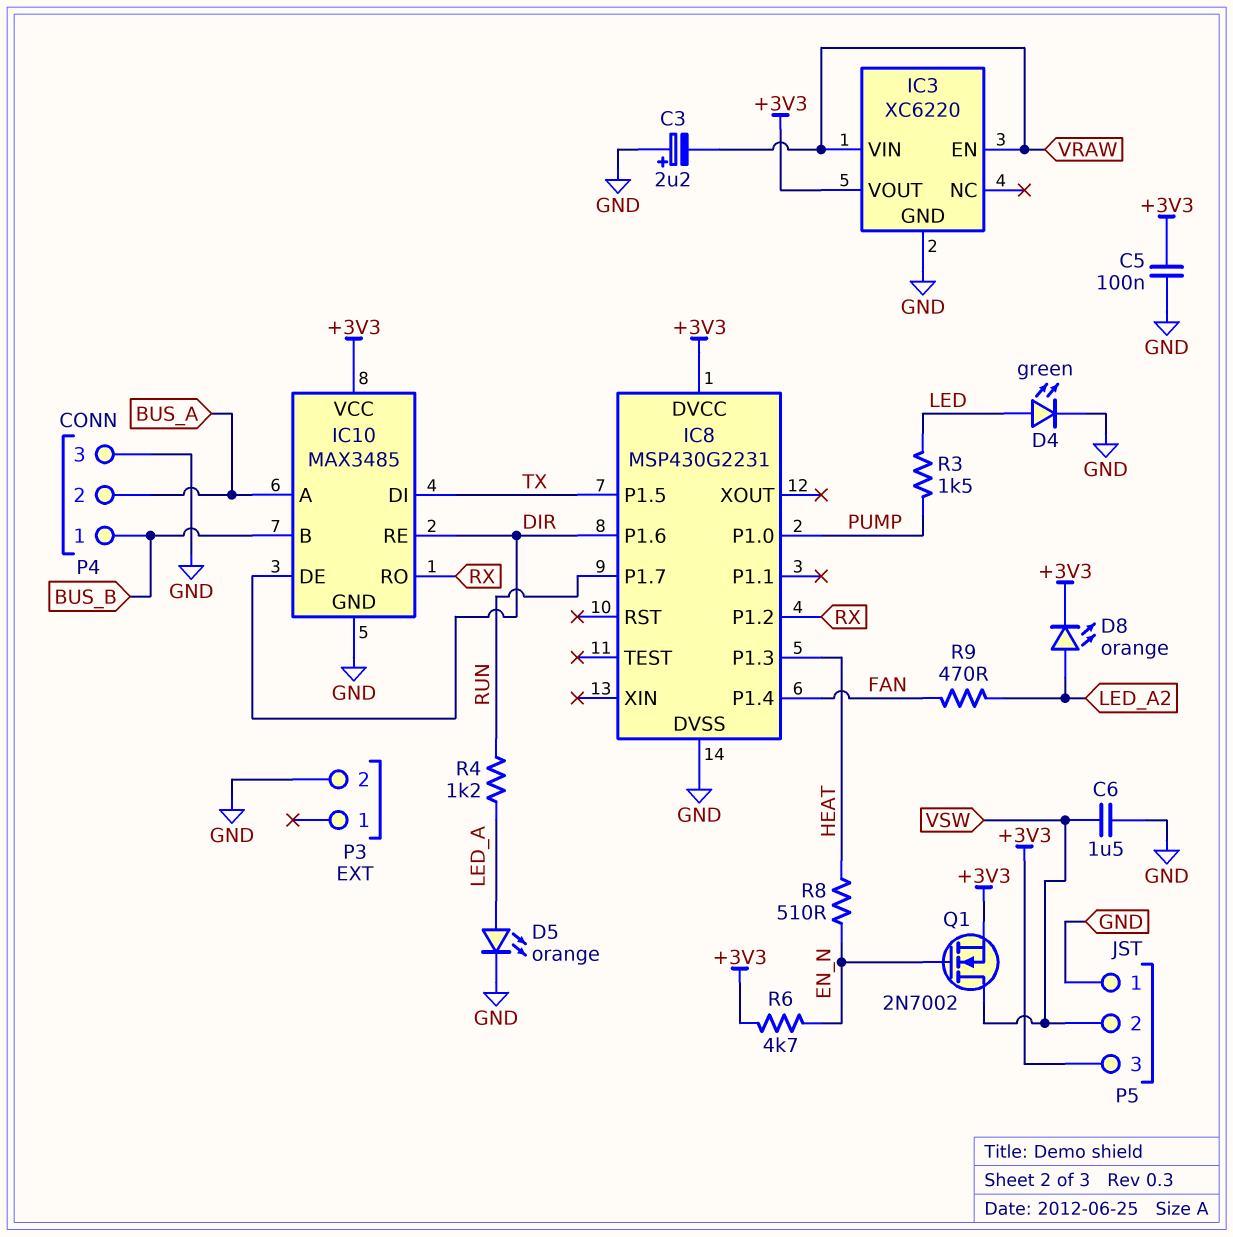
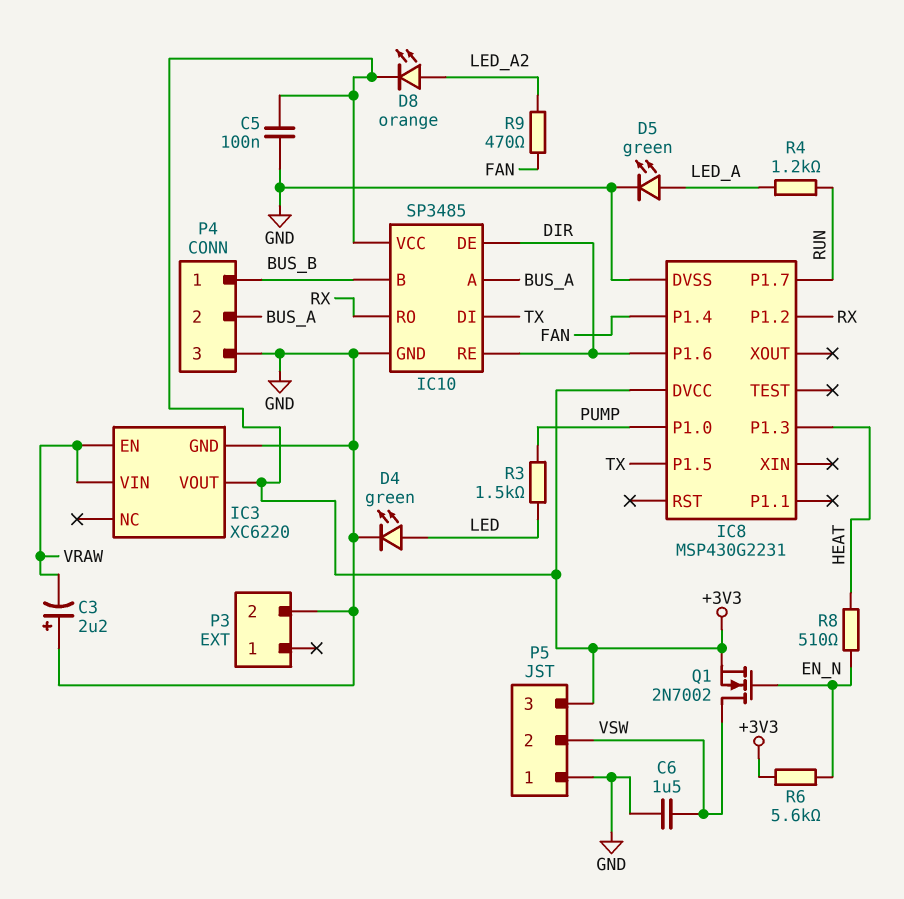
D5: LED orange (A LED_A, K GND) -> LED green (A LED_A, K GND)
IC10: MAX3485 -> SP3485
R6: 4.7k (+3V3, EN_N) -> 5.6k (+3V3, EN_N)

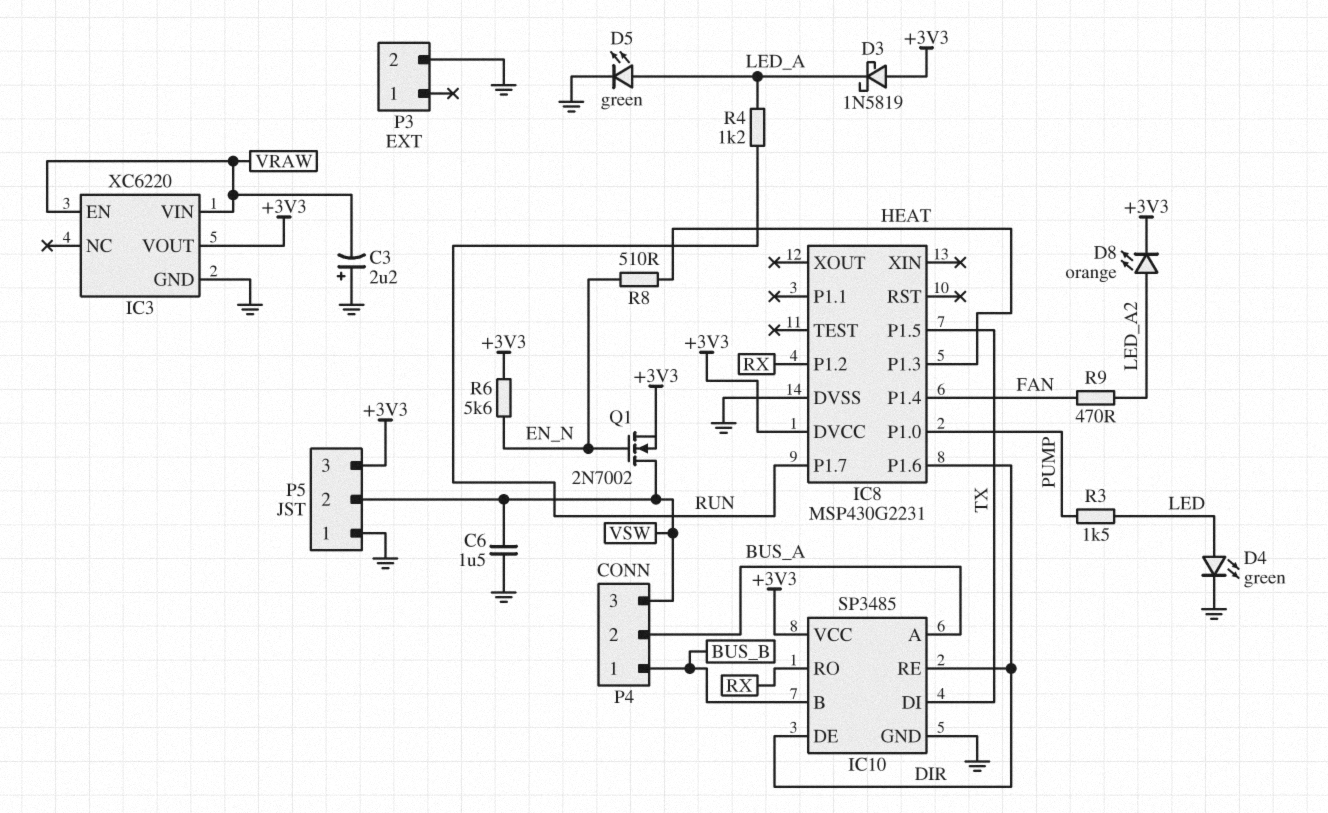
C5: 100nF (+3V3, GND) -> none
D3: none -> schottky 1N5819 (A +3V3, K LED_A)
P4 pin 3: GND -> VSW

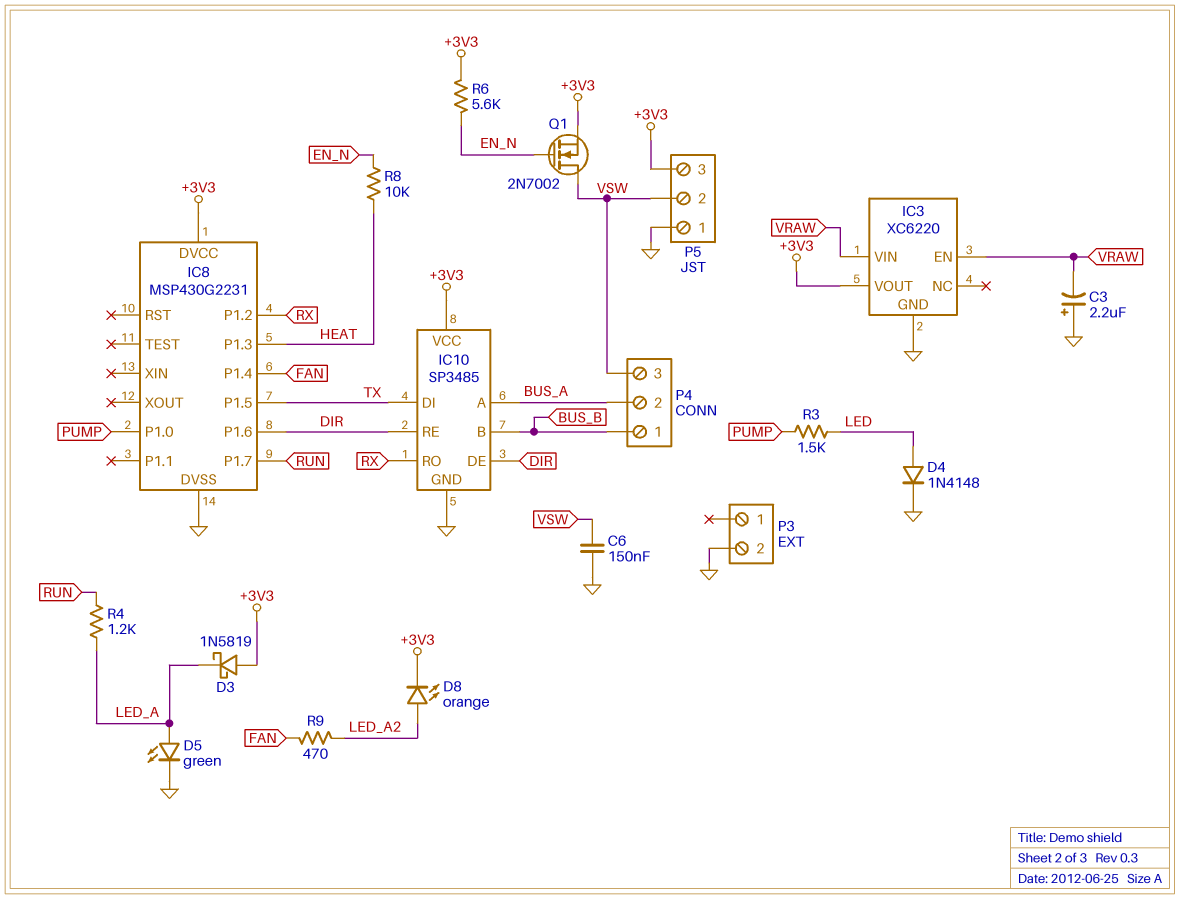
C6: 1.5uF (GND, VSW) -> 150nF (GND, VSW)
D4: LED green (A LED, K GND) -> diode 1N4148 (A LED, K GND)
R8: 510 (EN_N, HEAT) -> 10k (EN_N, HEAT)

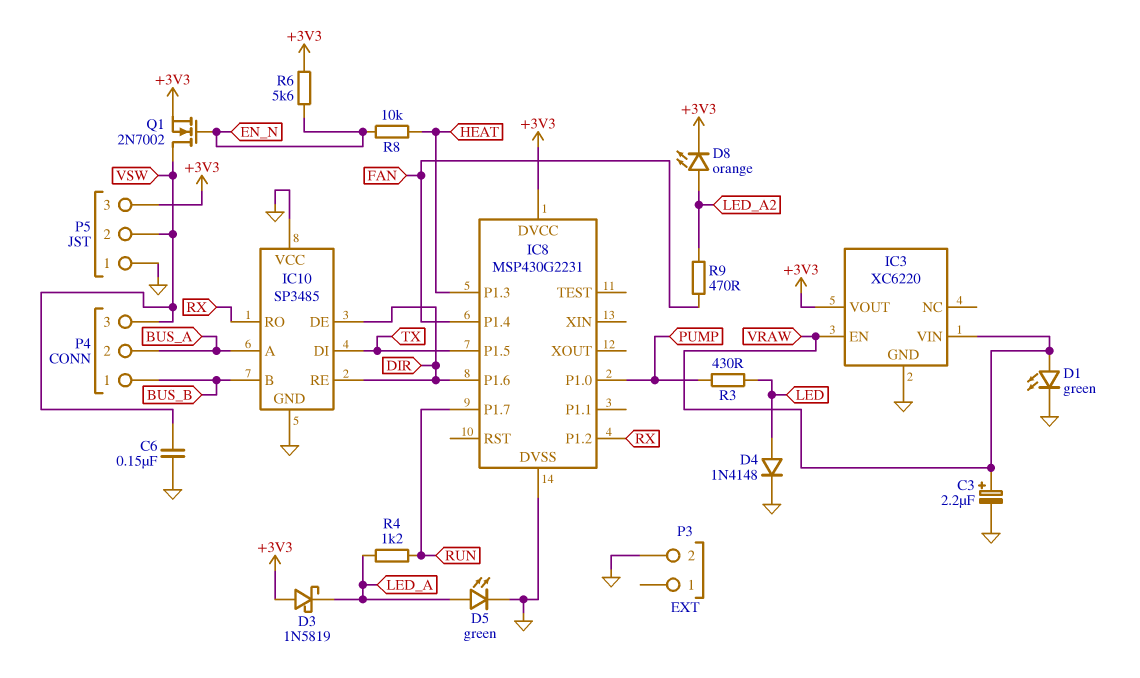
C3: 2.2uF (plus GND, minus VRAW) -> 2.2uF (plus VRAW, minus GND)
D1: none -> LED green (A VRAW, K GND)
IC10 pin VCC: +3V3 -> GND
R3: 1.5k (LED, PUMP) -> 430 (LED, PUMP)

